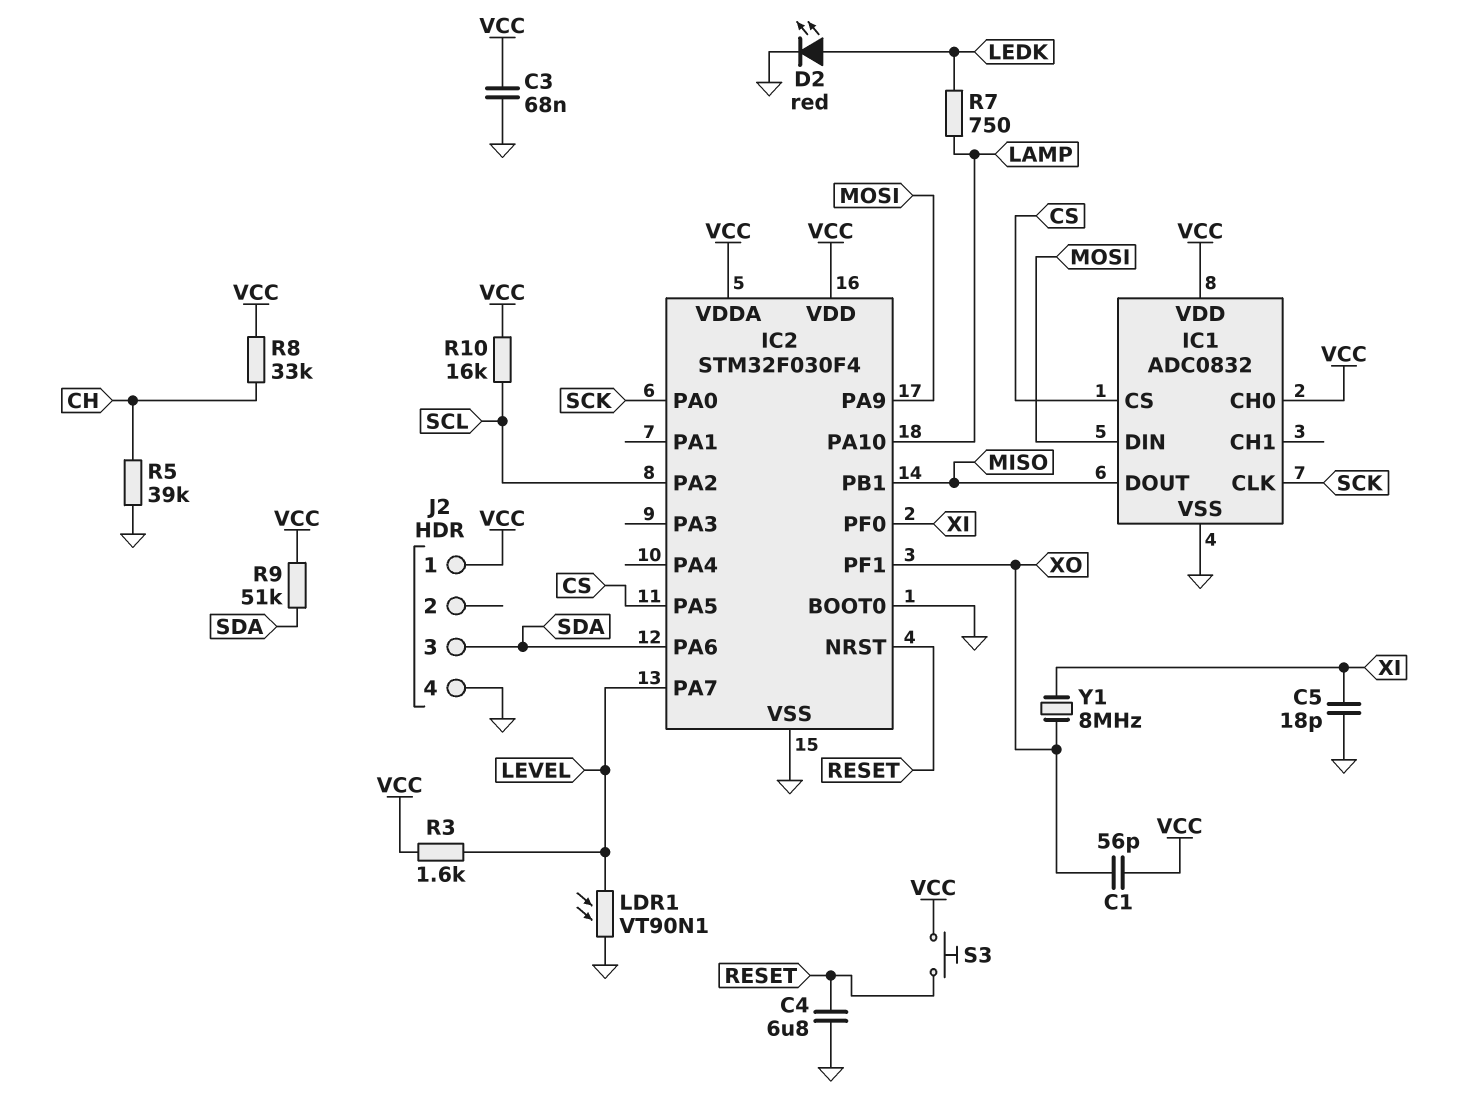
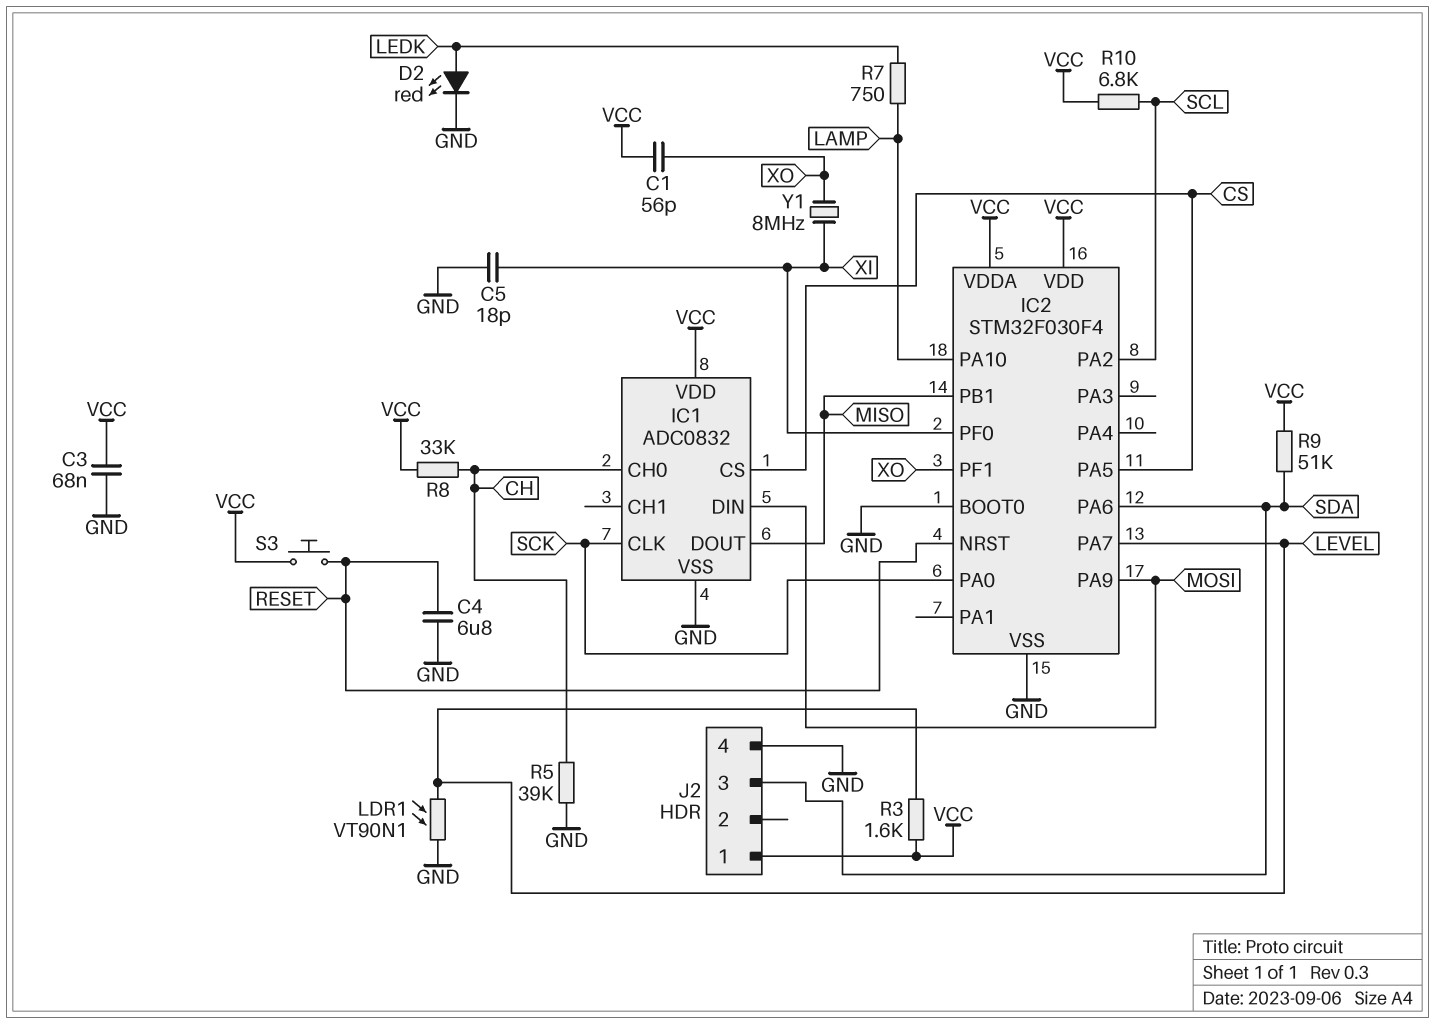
IC1 pin CH0: VCC -> CH
R10: 16k (SCL, VCC) -> 6.8k (SCL, VCC)

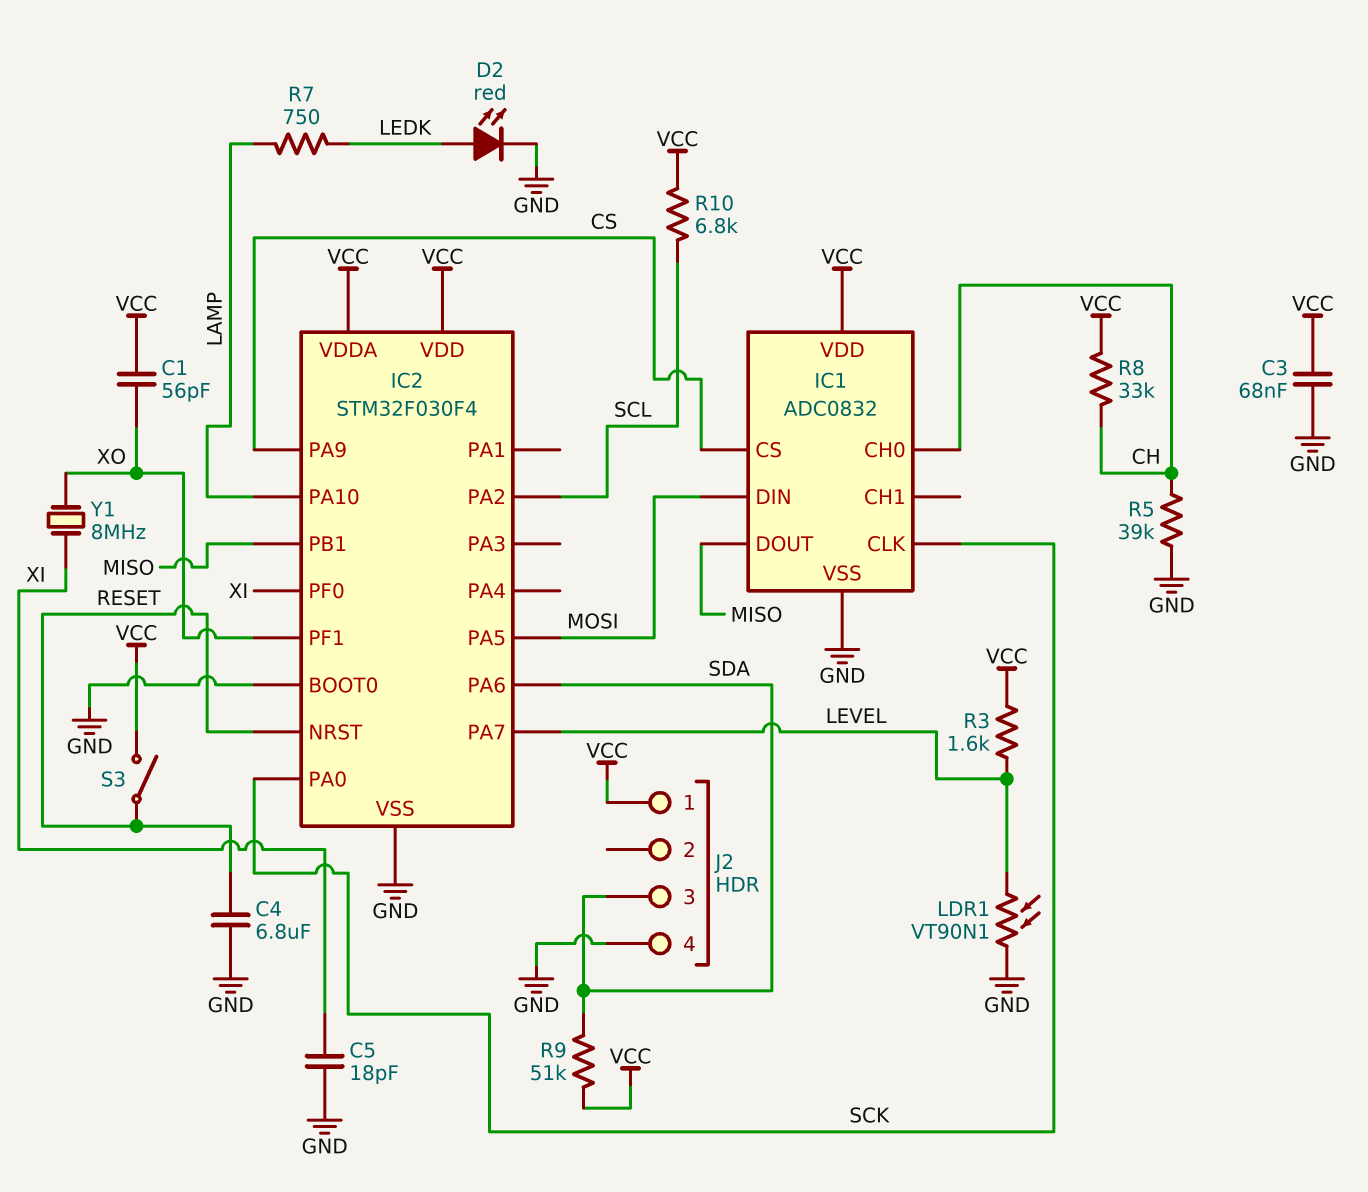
IC2 pin PA5: CS -> MOSI
IC2 pin PA9: MOSI -> CS
S3: button (RESET, VCC) -> switch (RESET, VCC)

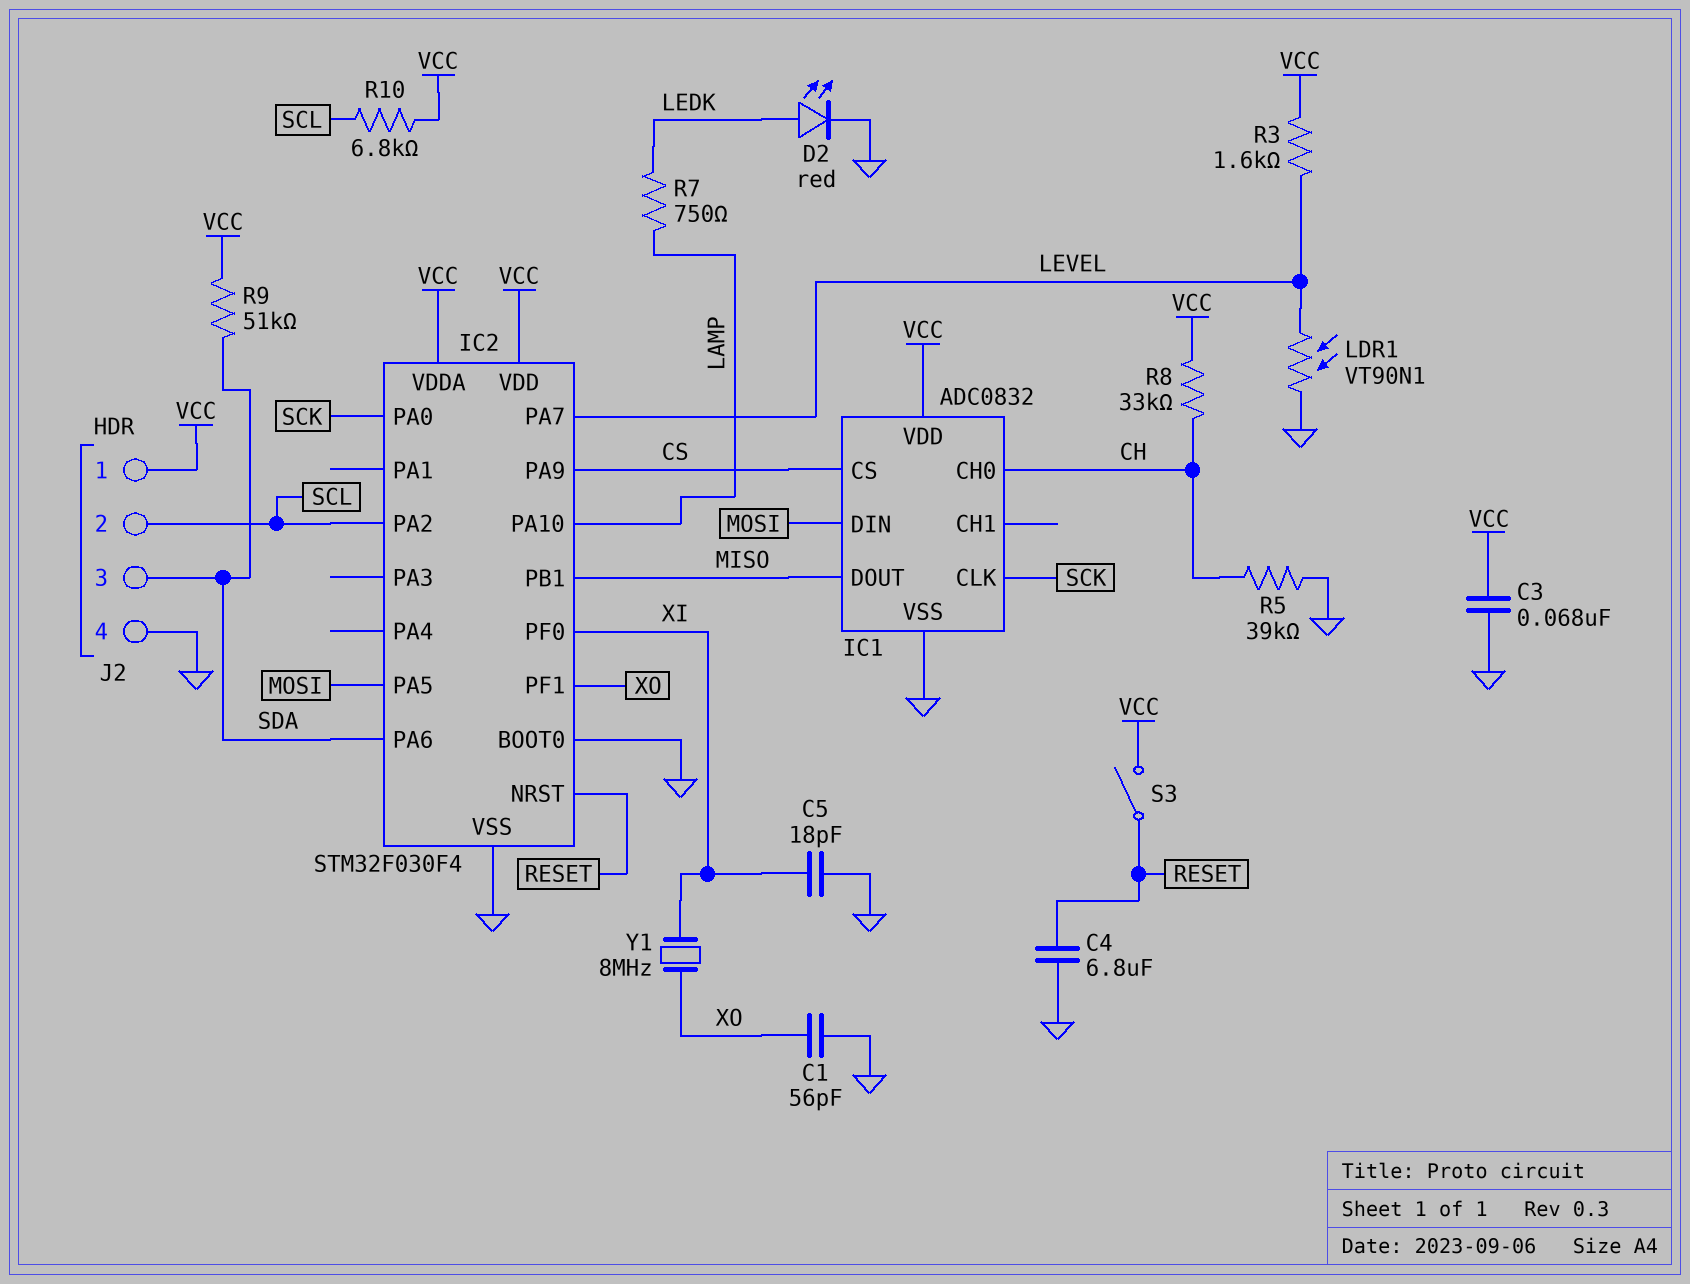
C1: 56pF (VCC, XO) -> 56pF (GND, XO)
J2 pin 2: none -> SCL

